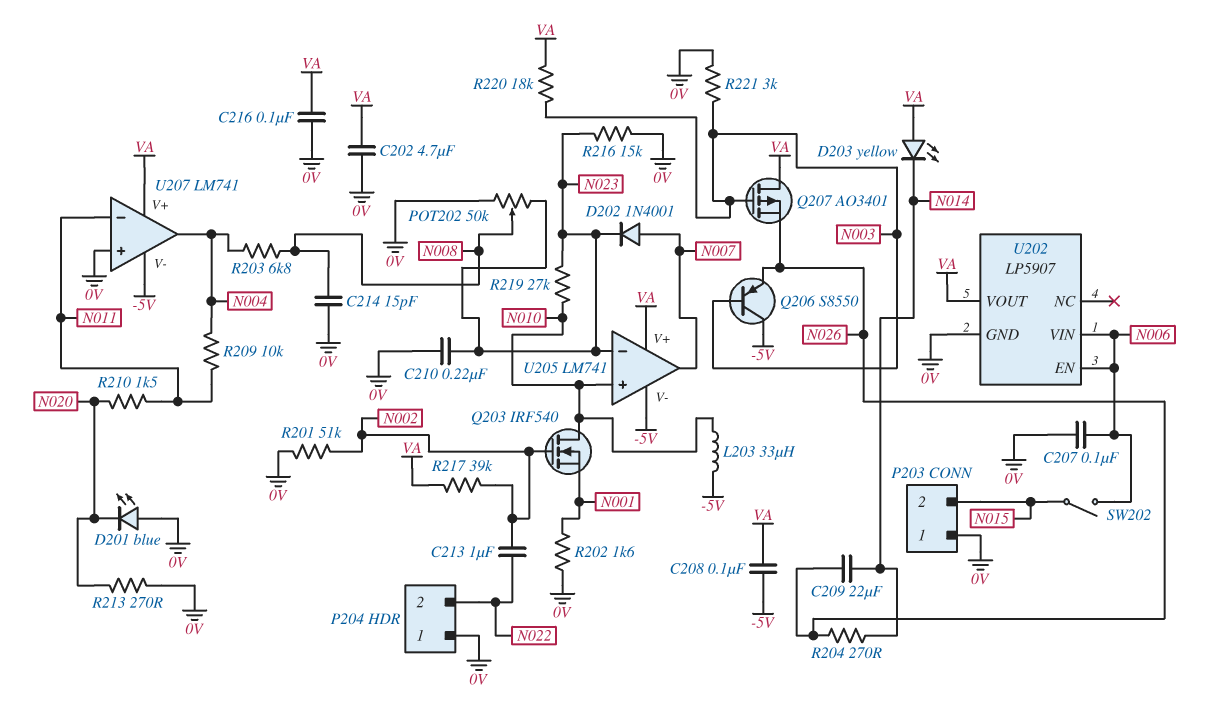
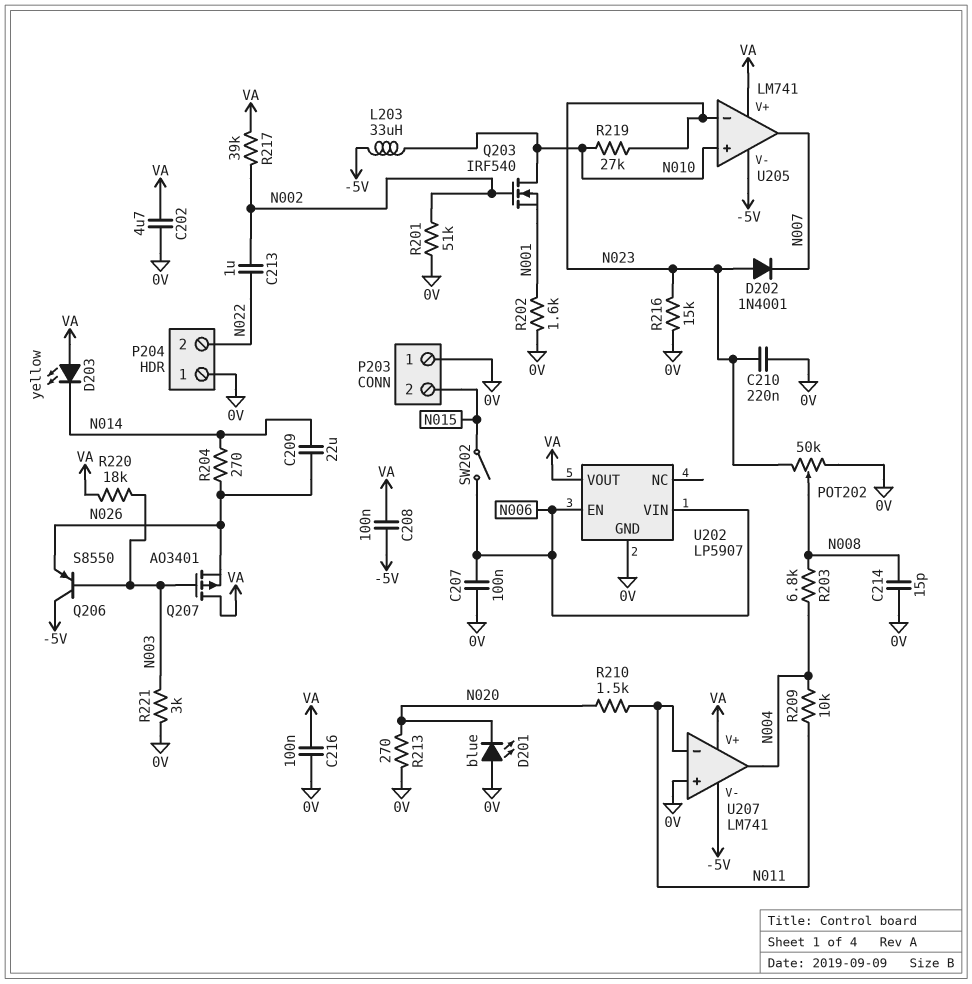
D202: diode 1N4001 (A N007, K N023) -> diode 1N4001 (A N023, K N007)

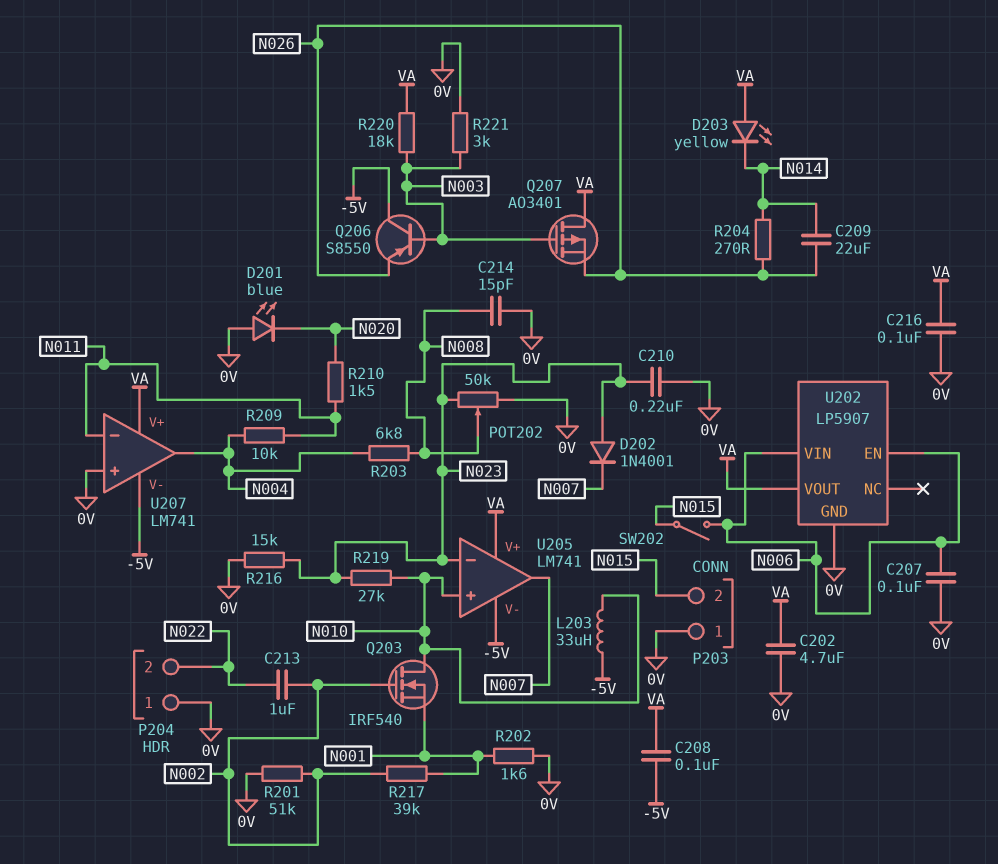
R213: 270 (0V, N020) -> none
R217: 39k (N002, VA) -> 39k (N001, N002)

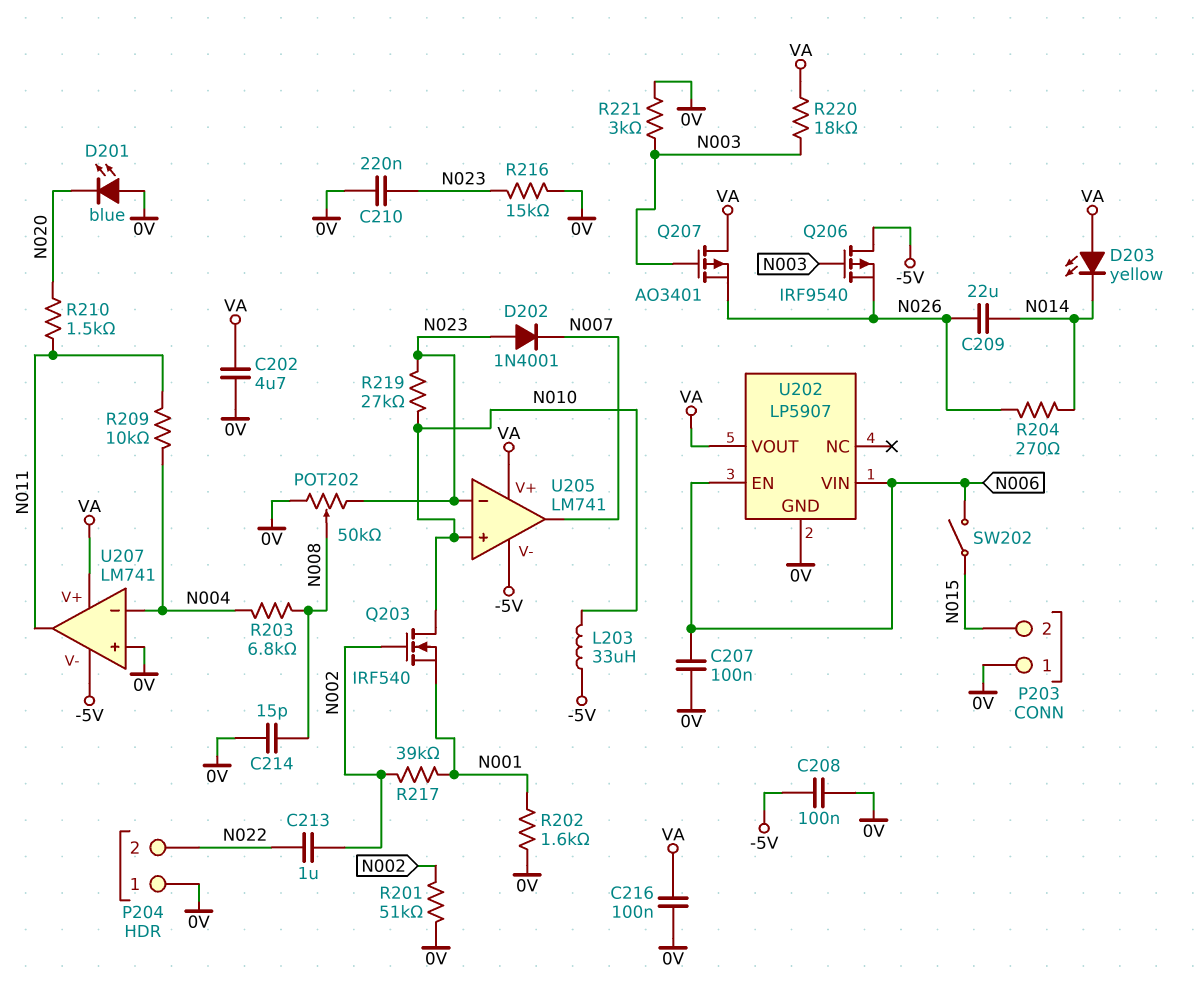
C208: 100nF (-5V, VA) -> 100nF (-5V, 0V)
Q206: PNP S8550 (B N003, C -5V, E N026) -> PMOS IRF9540 (G N003, D -5V, S N026)
U207 pin in-: N011 -> N004
U207 pin out: N004 -> N011

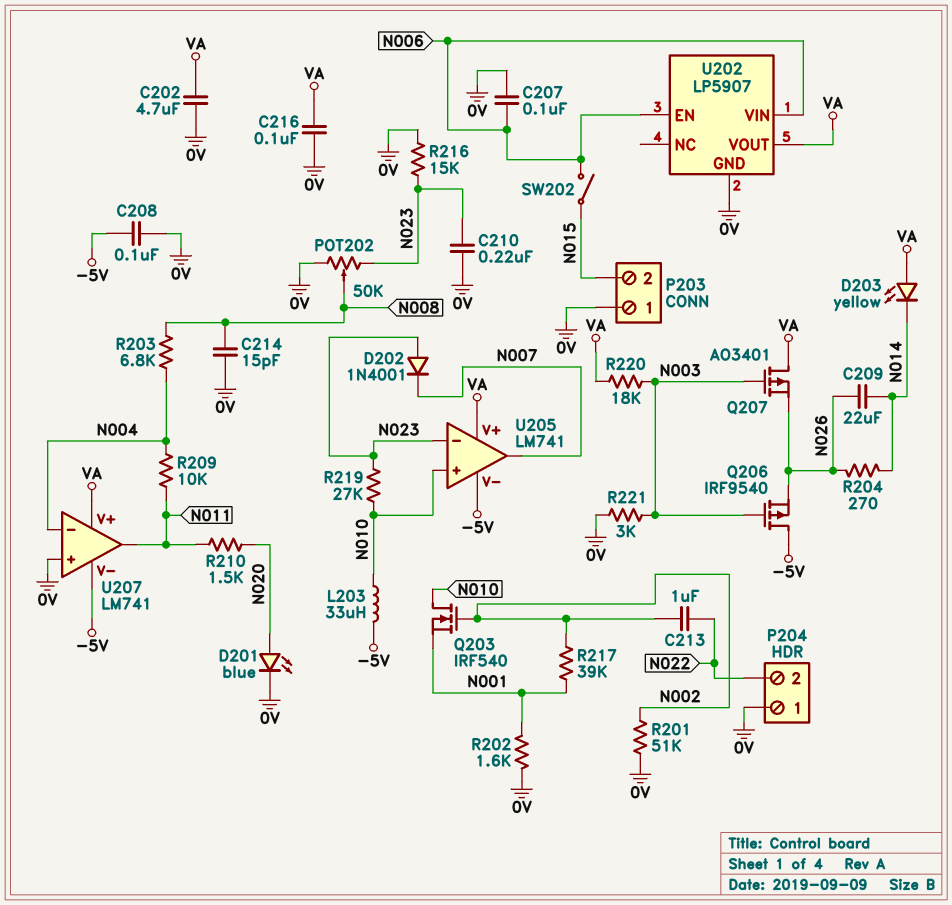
D201: LED blue (A 0V, K N020) -> LED blue (A N020, K 0V)

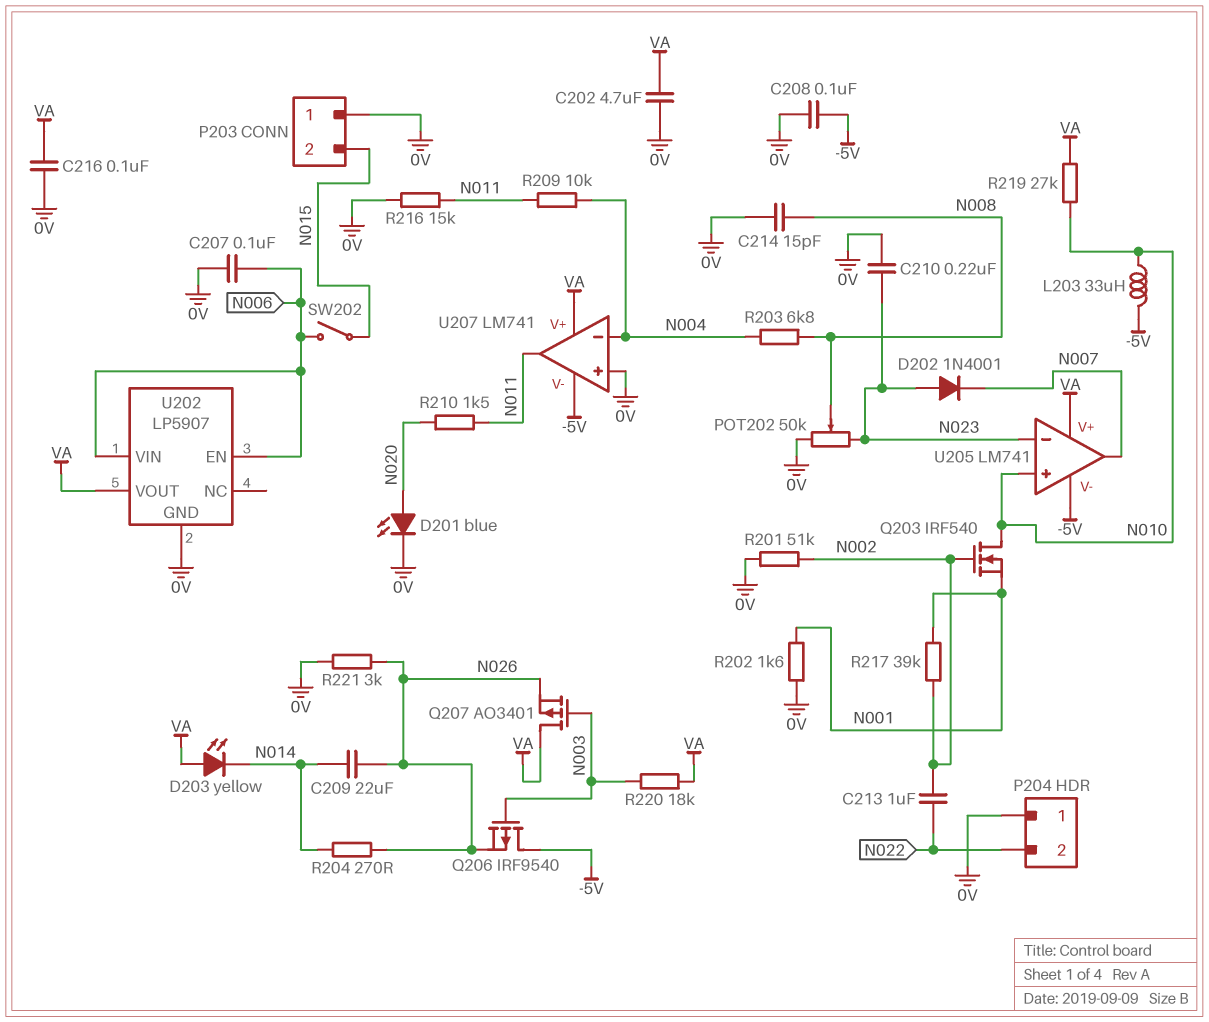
R216: 15k (0V, N023) -> 15k (0V, N011)
R219: 27k (N010, N023) -> 27k (N010, VA)
R221: 3k (0V, N003) -> 3k (0V, N026)

